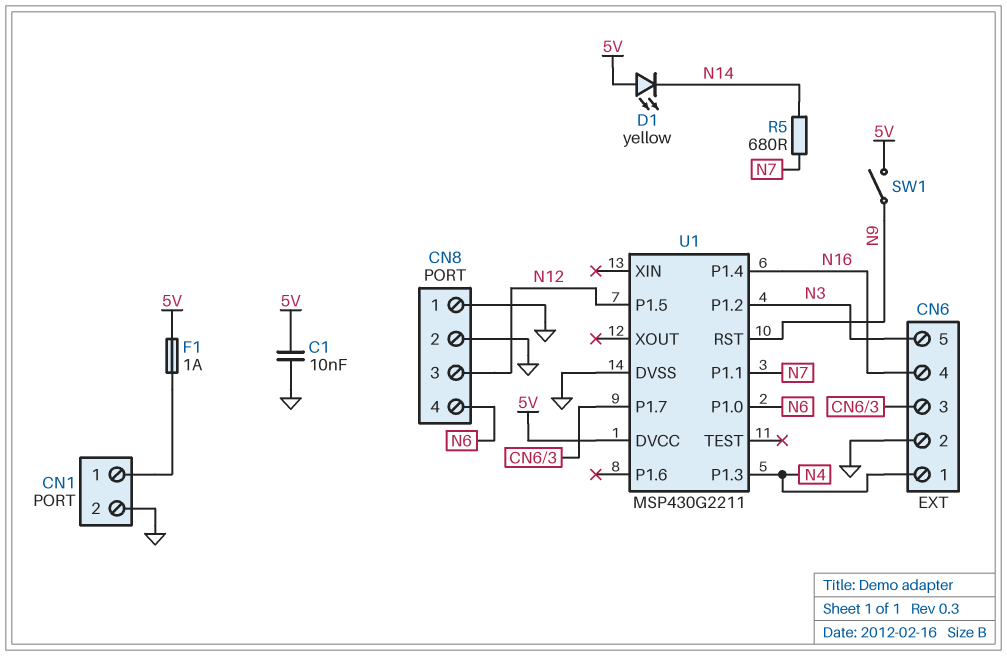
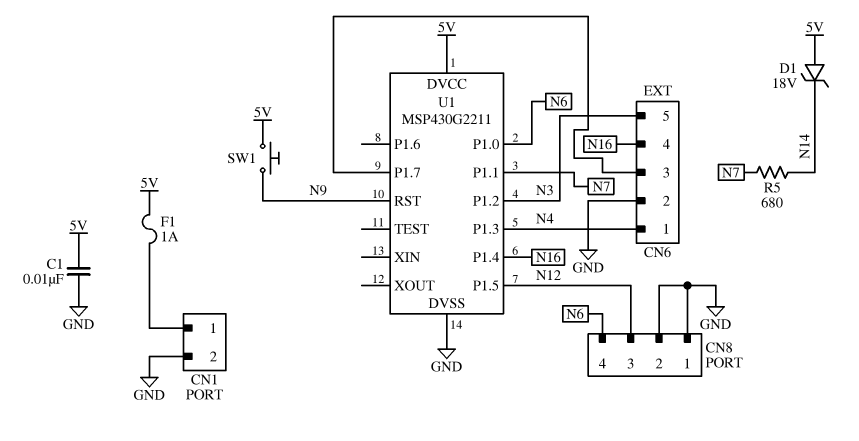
D1: LED yellow (A 5V, K N14) -> zener 18V (A 5V, K N14)
SW1: switch (5V, N9) -> button (5V, N9)

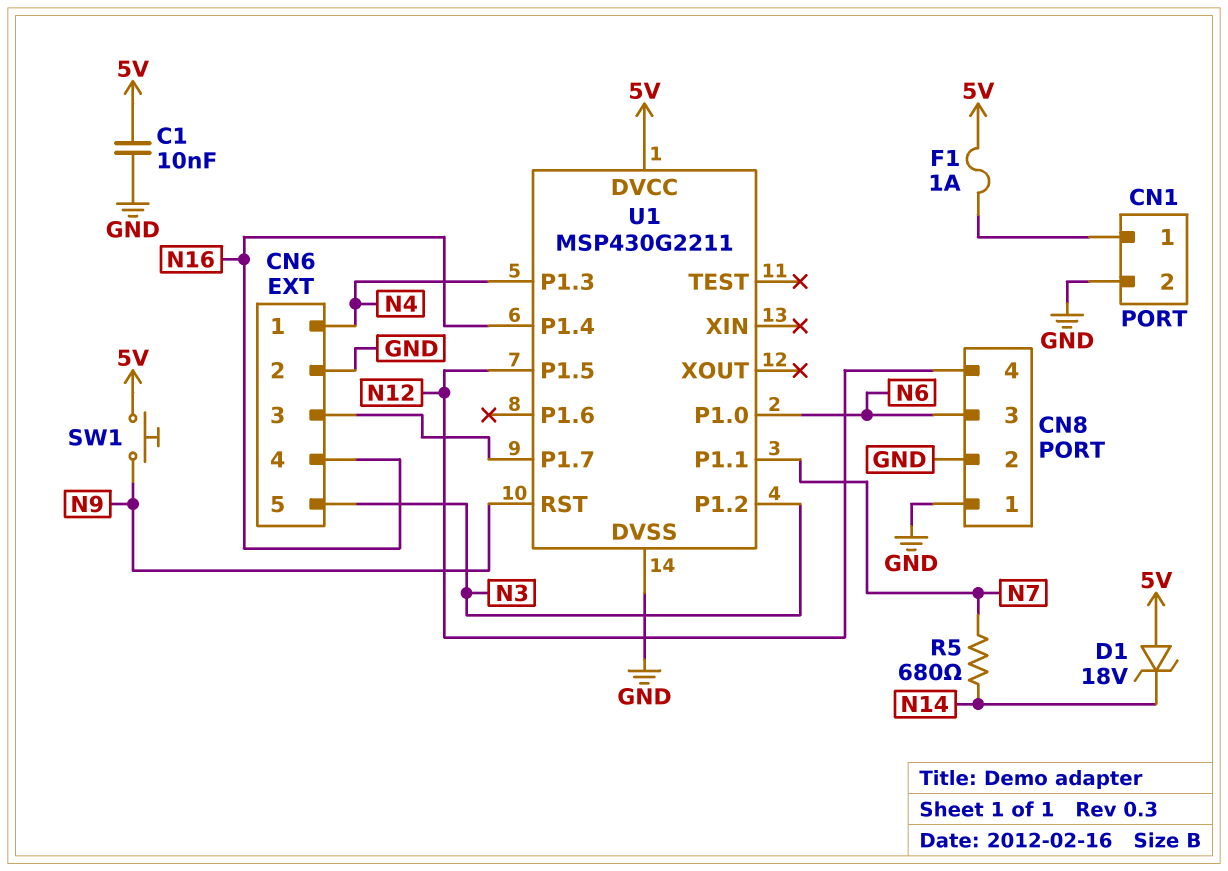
CN8 pin 3: N12 -> N6
CN8 pin 4: N6 -> N12

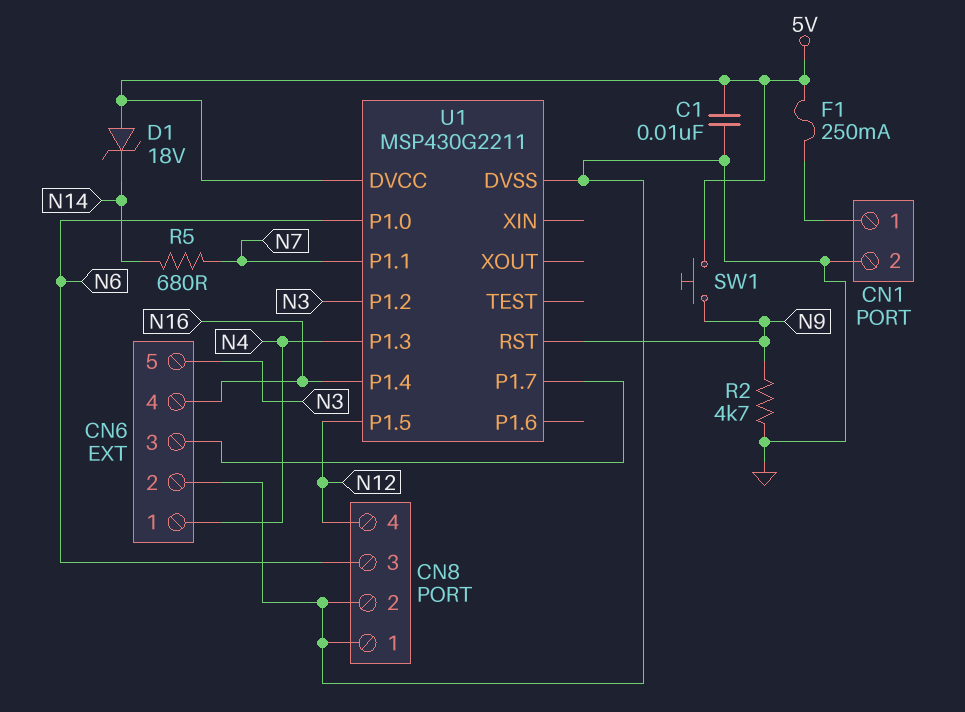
F1: 1A (5V, CN1/1) -> 250mA (5V, CN1/1)
R2: none -> 4.7k (GND, N9)

